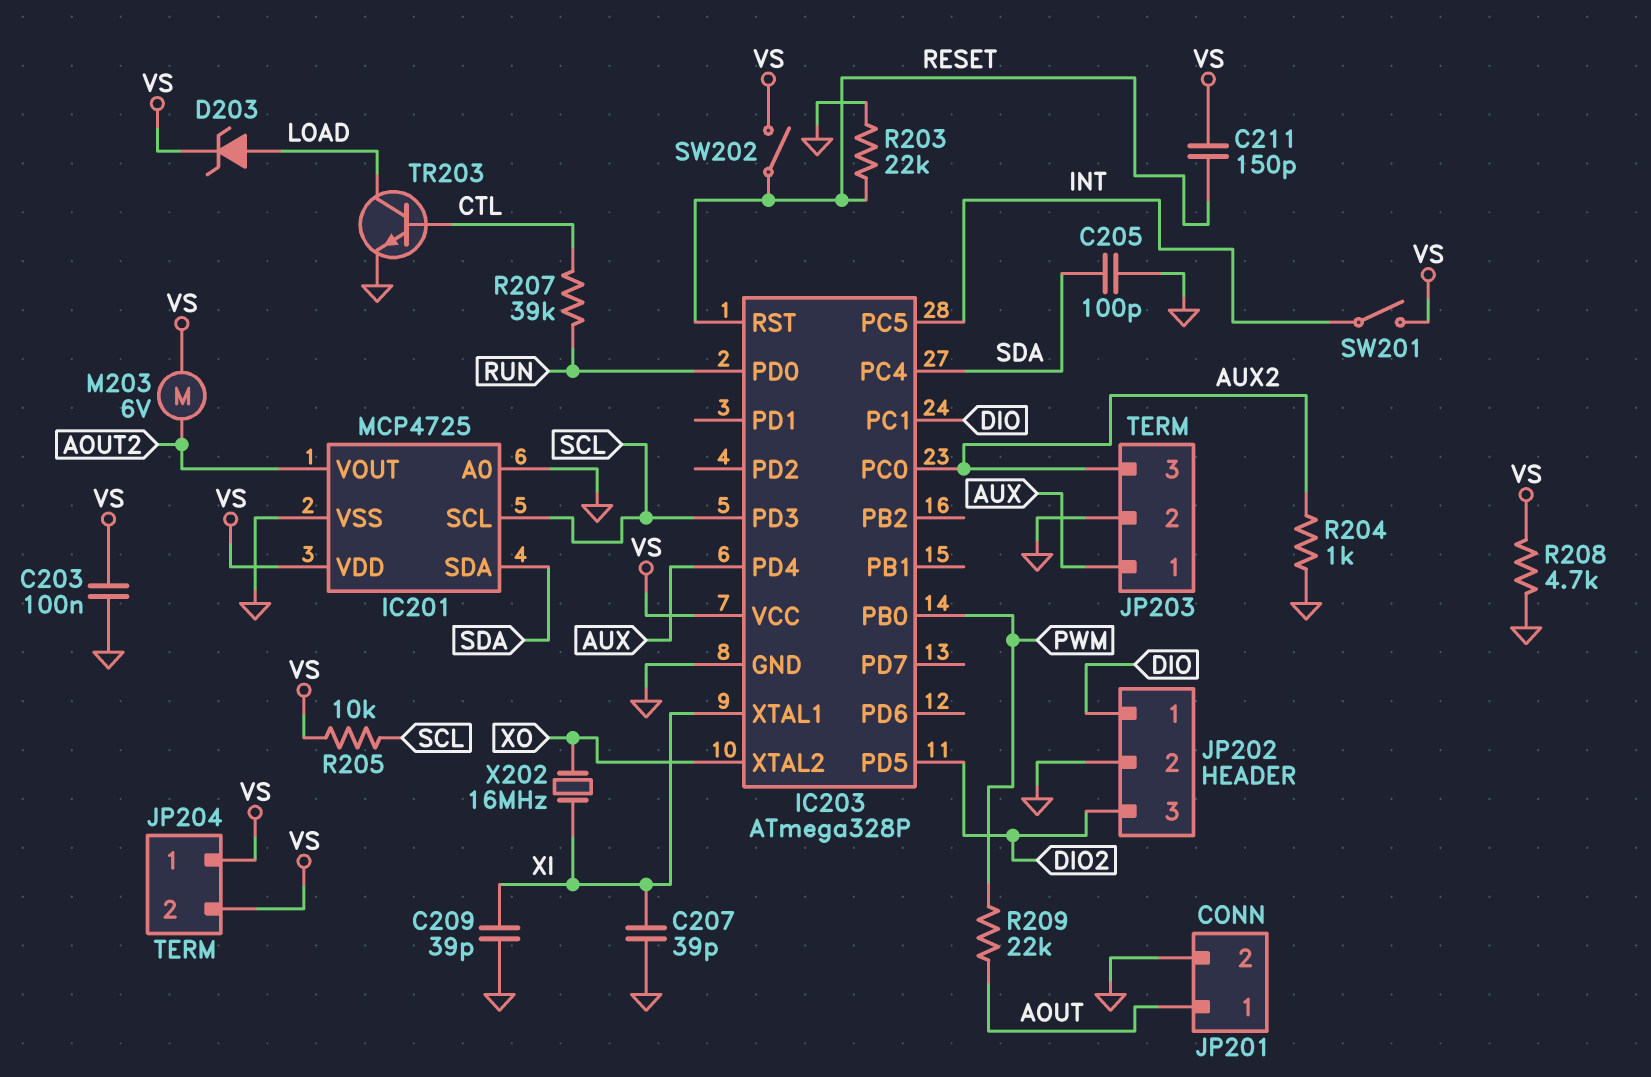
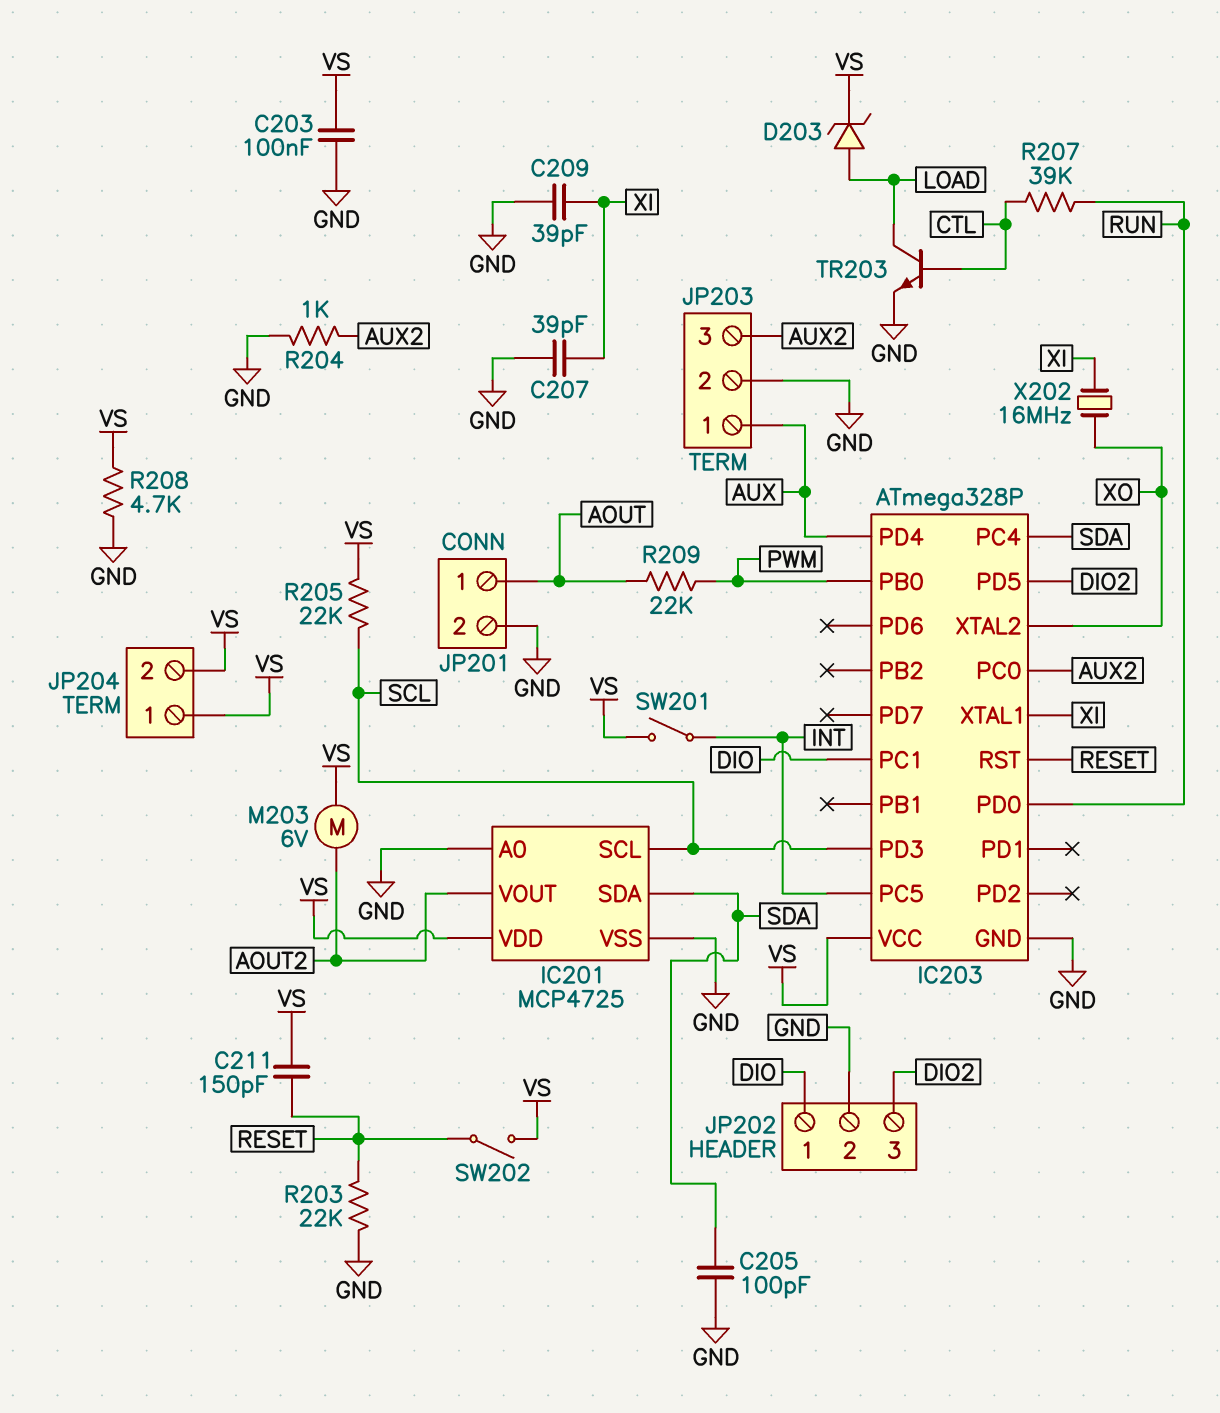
R205: 10k (SCL, VS) -> 22k (SCL, VS)

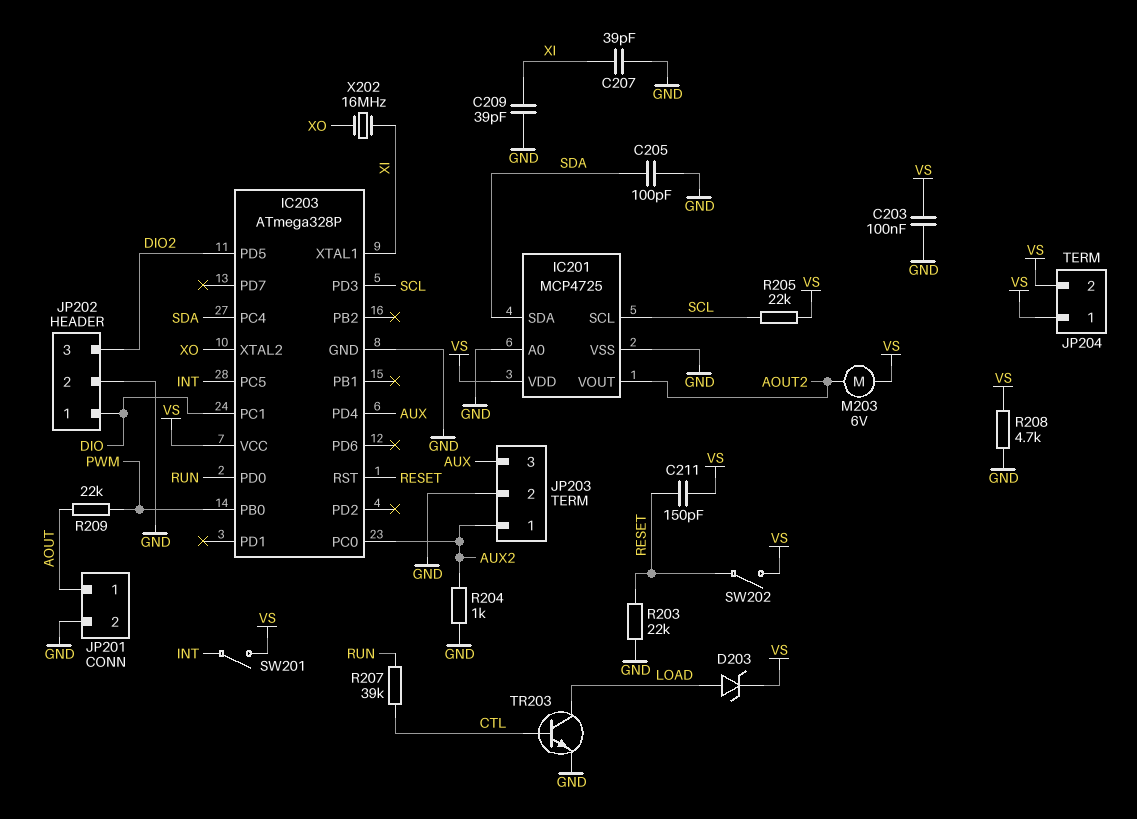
JP203 pin 1: AUX -> AUX2
JP203 pin 3: AUX2 -> AUX

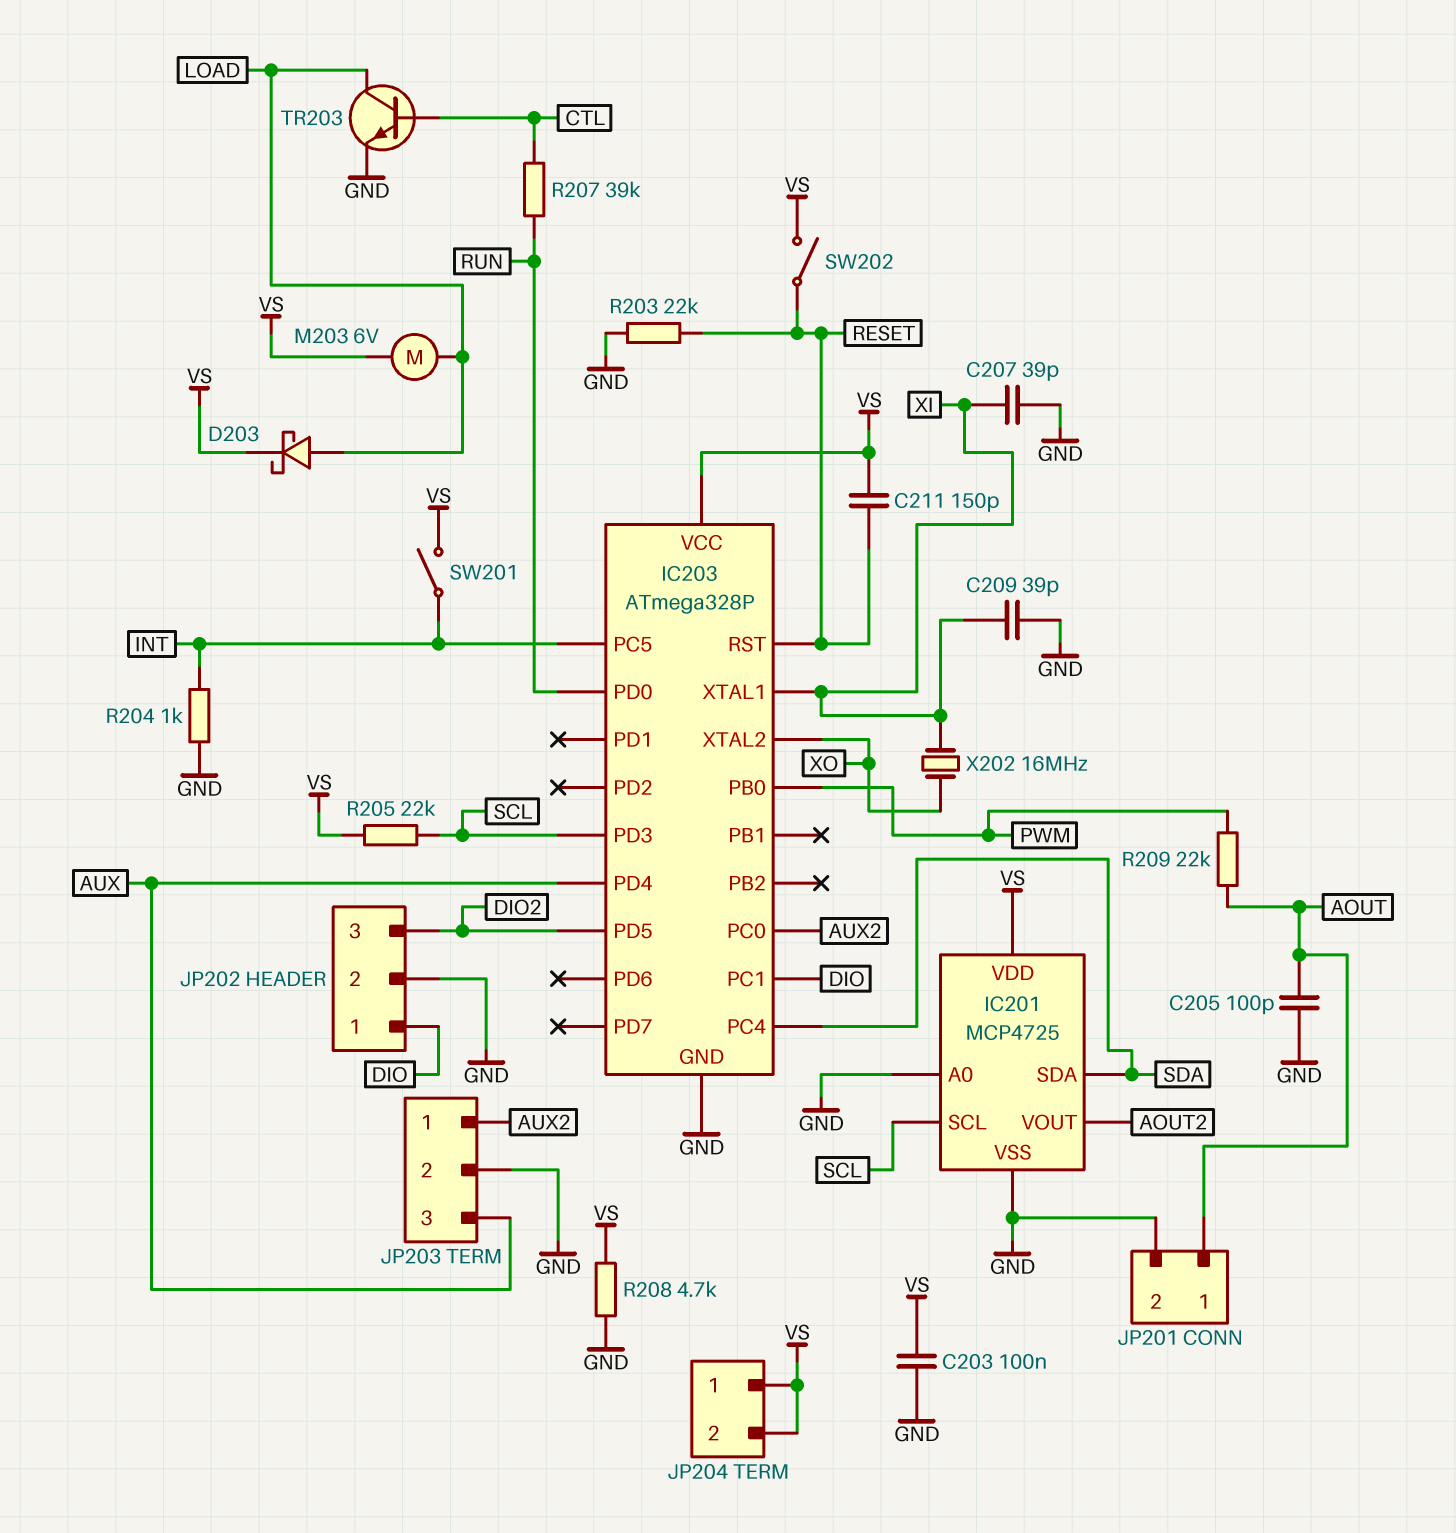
C205: 100pF (GND, SDA) -> 100pF (AOUT, GND)
D203: zener (A LOAD, K VS) -> schottky (A LOAD, K VS)
M203: motor 6V (AOUT2, VS) -> motor 6V (LOAD, VS)
R204: 1k (AUX2, GND) -> 1k (GND, INT)

